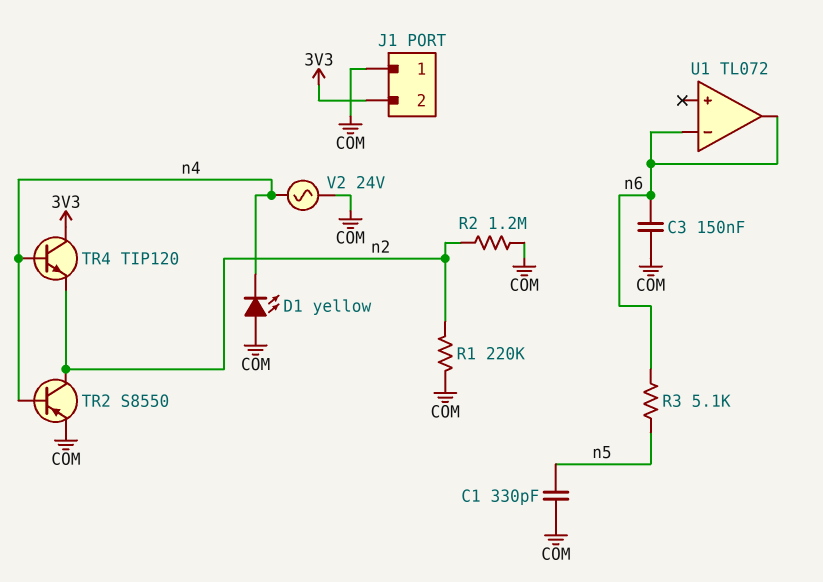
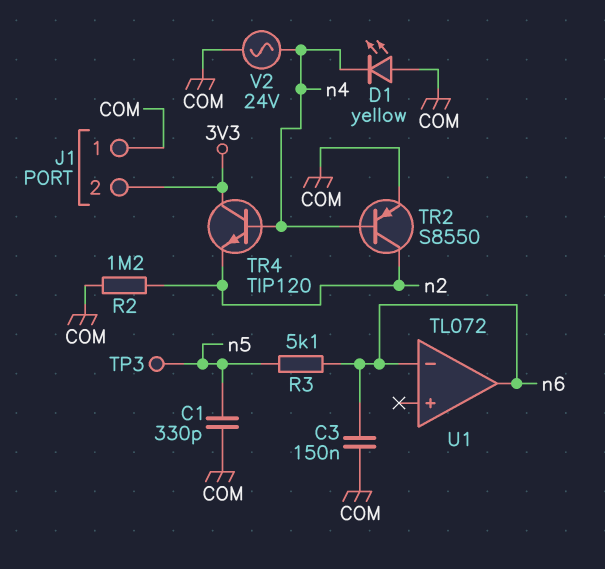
R1: 220k (COM, n2) -> none
TP3: none -> test point (n5)

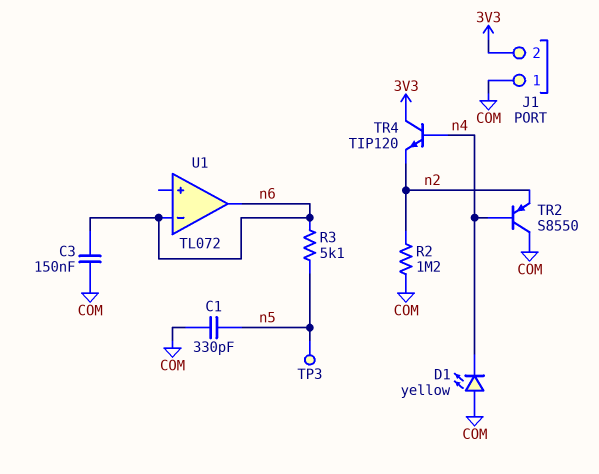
TR2: PNP S8550 (B n4, C n2, E COM) -> PNP S8550 (B n4, C COM, E n2)
V2: AC 24V (COM, n4) -> none

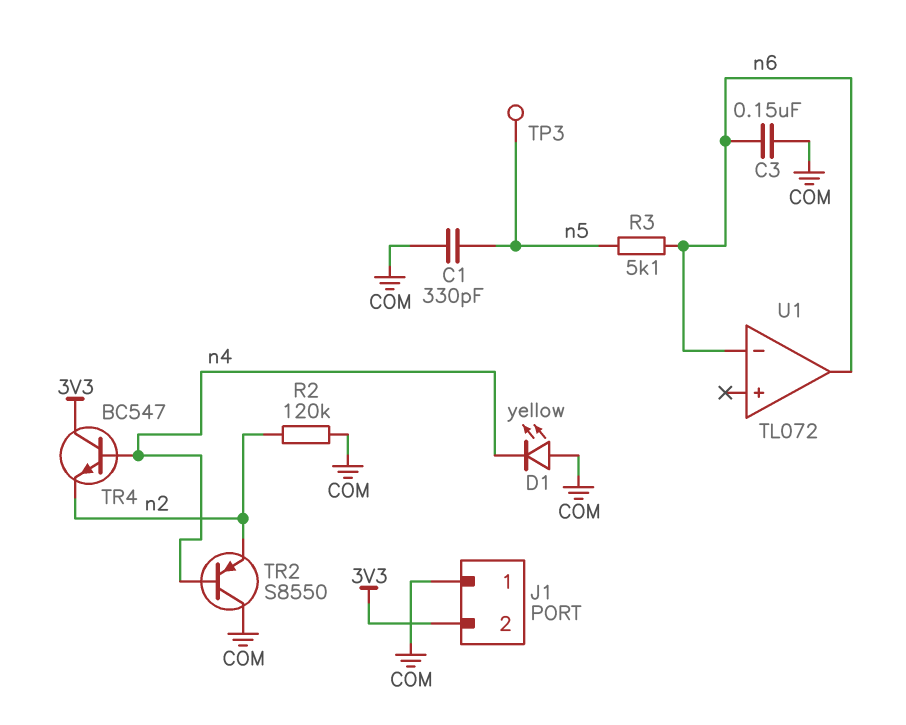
R2: 1.2M (COM, n2) -> 120k (COM, n2)
TR4: NPN TIP120 (B n4, C 3V3, E n2) -> NPN BC547 (B n4, C 3V3, E n2)

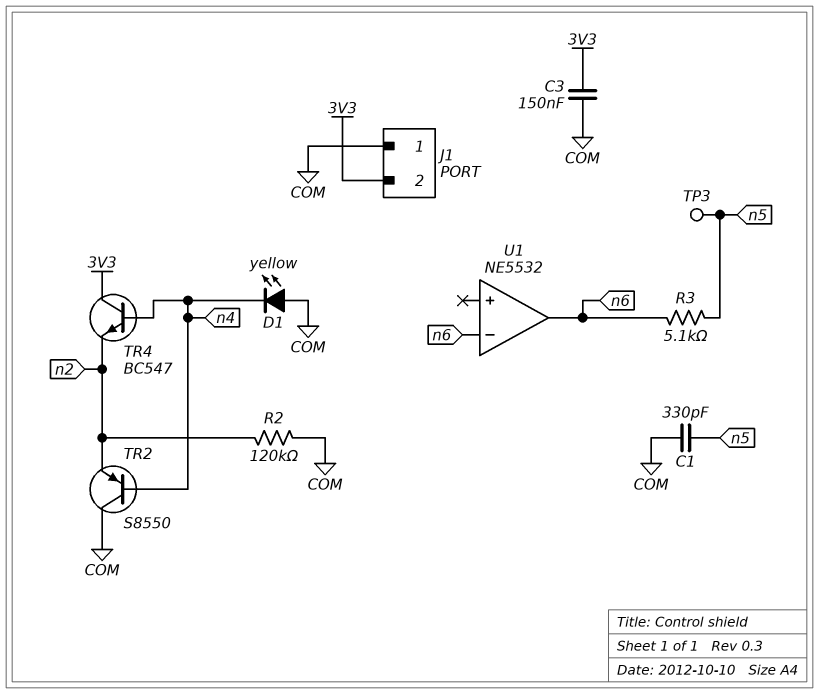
C3: 150nF (COM, n6) -> 150nF (3V3, COM)
U1: TL072 -> NE5532

